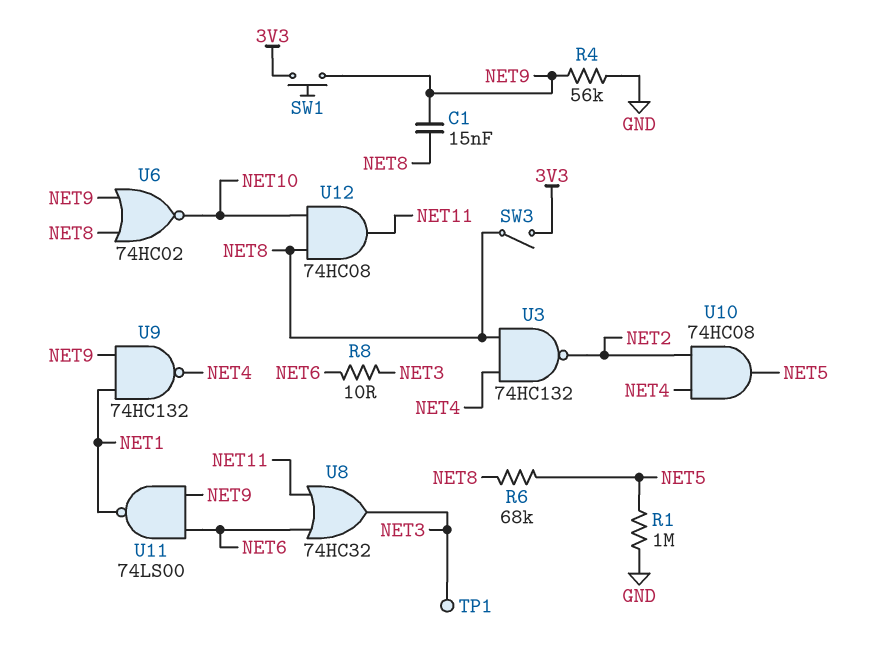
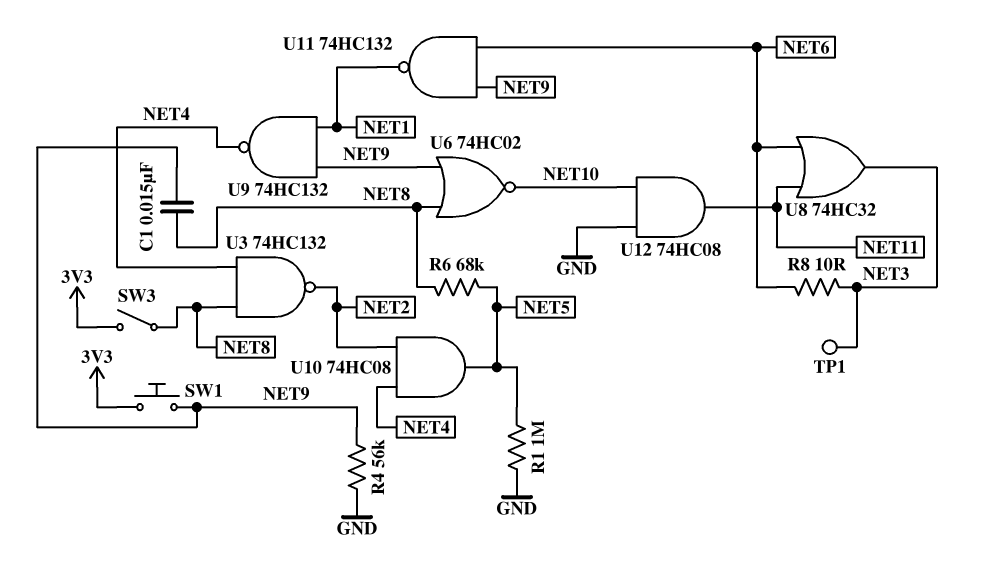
U11: NAND 74LS00 (in NET6, in NET9, out NET1) -> NAND 74HC132 (in NET6, in NET9, out NET1)
U12: AND 74HC08 (in NET8, in NET10, out NET11) -> AND 74HC08 (in GND, in NET10, out NET11)

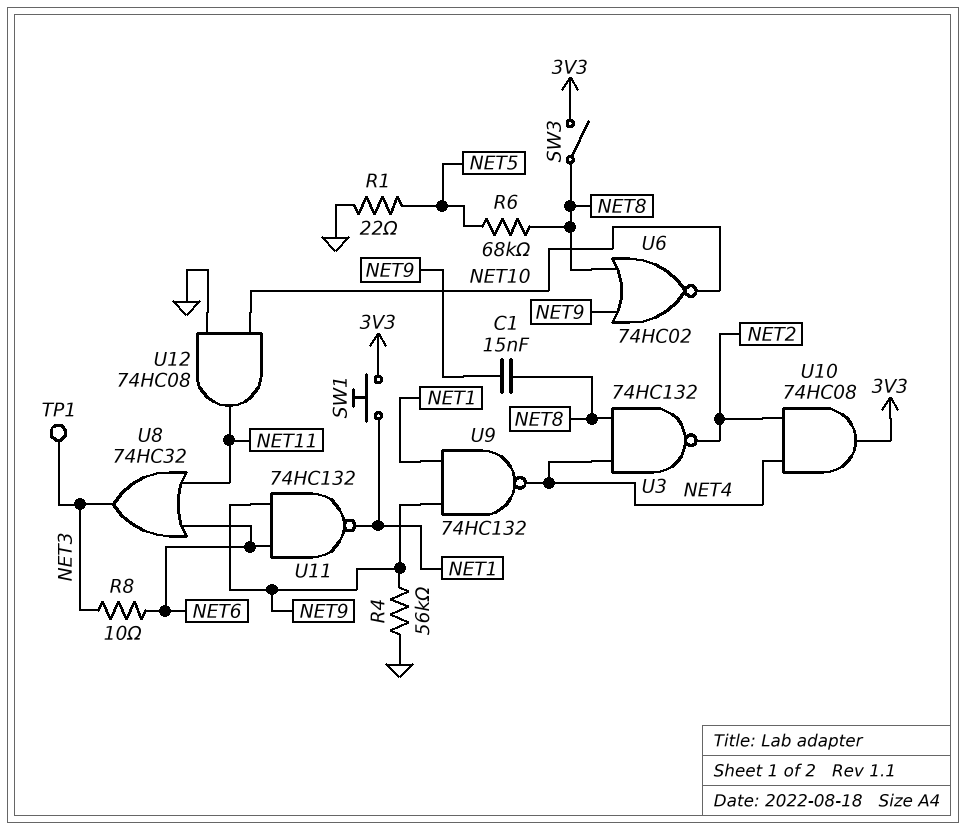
R1: 1M (GND, NET5) -> 22 (GND, NET5)
SW1: button (3V3, NET9) -> button (3V3, NET1)
U10: AND 74HC08 (in NET2, in NET4, out NET5) -> AND 74HC08 (in NET2, in NET4, out 3V3)

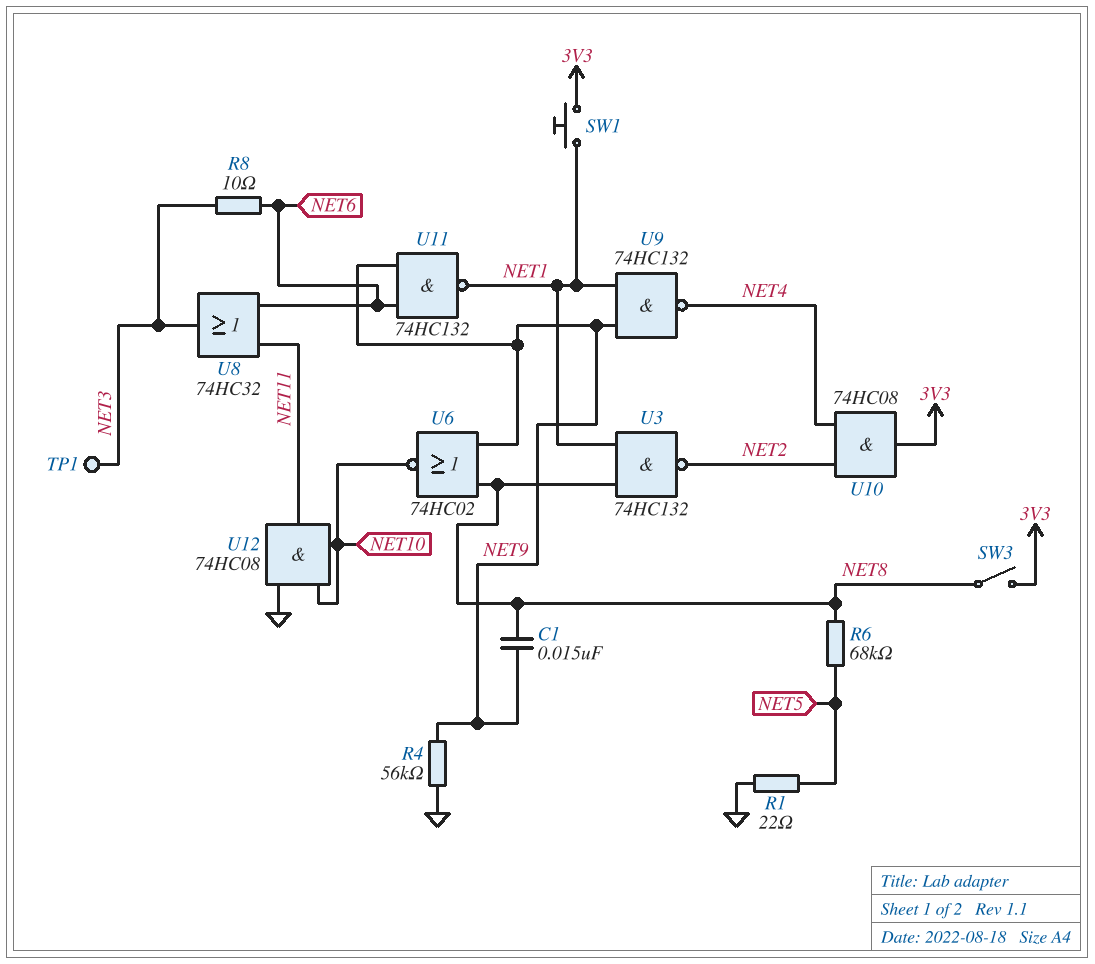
U3: NAND 74HC132 (in NET4, in NET8, out NET2) -> NAND 74HC132 (in NET1, in NET8, out NET2)

